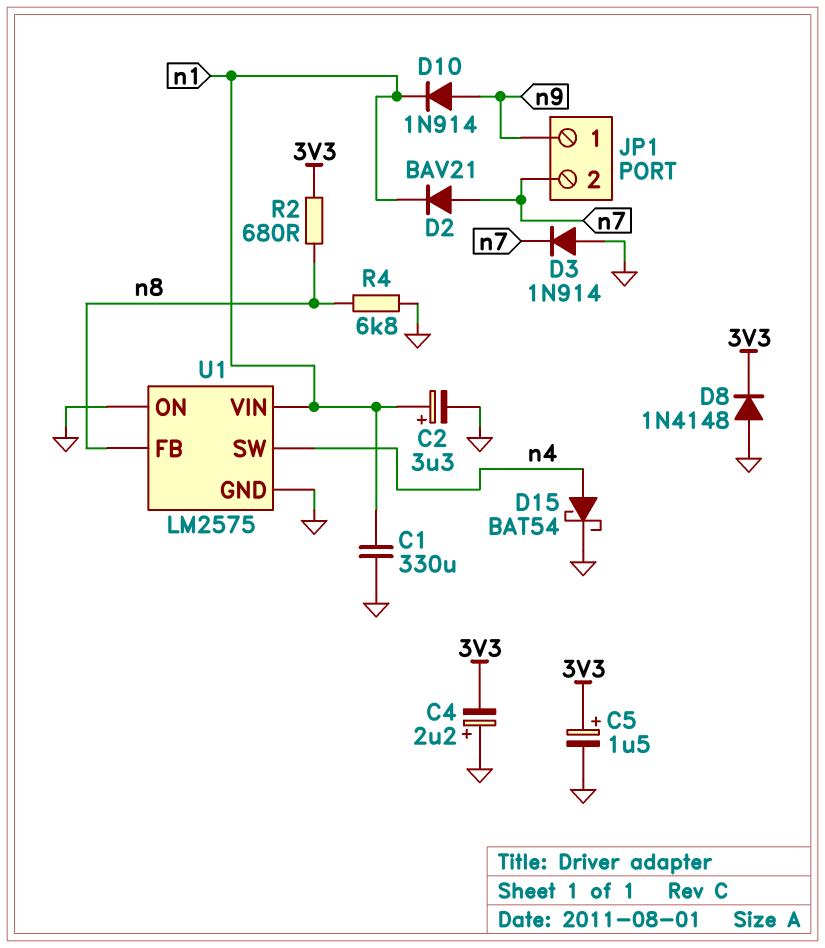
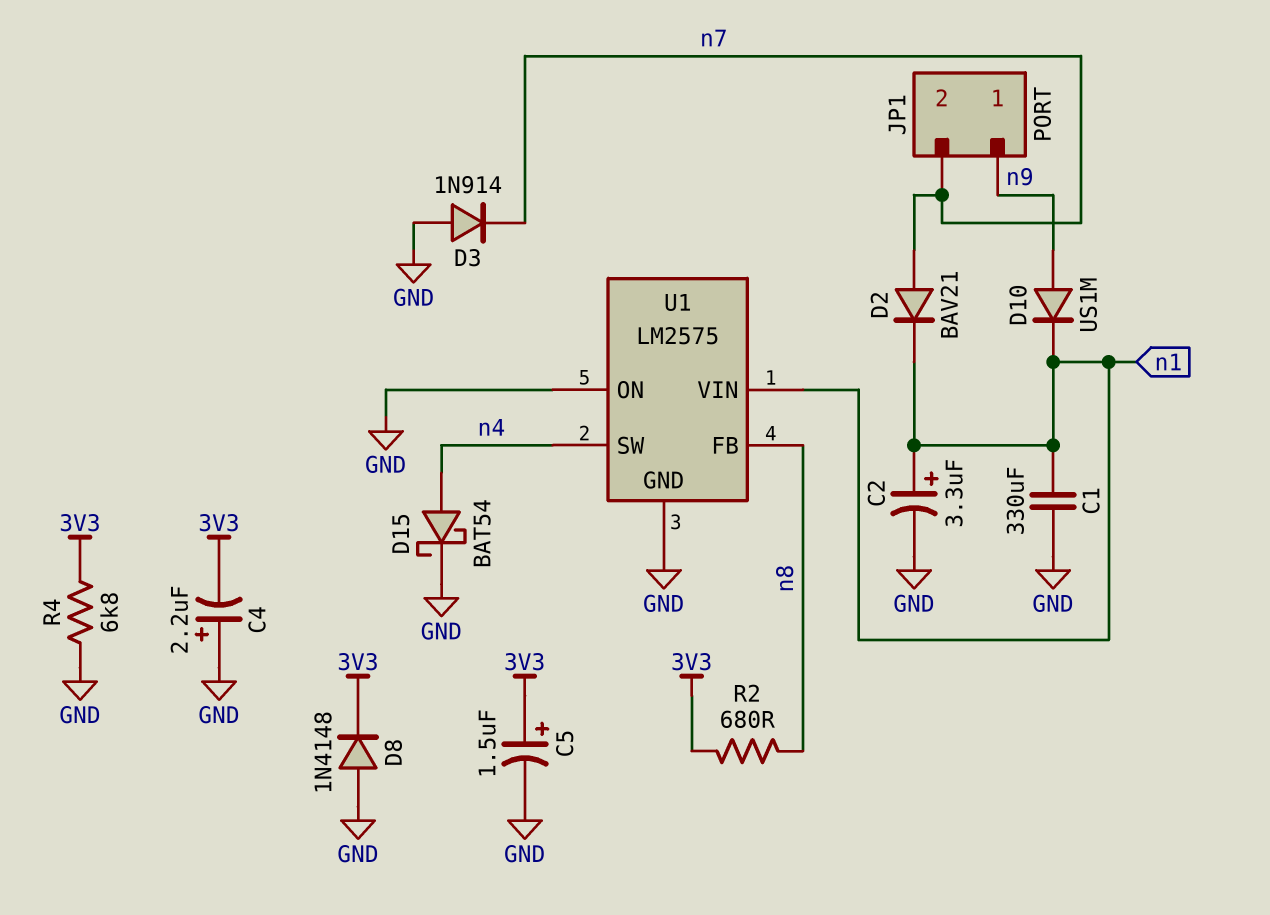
D10: diode 1N914 (A n9, K n1) -> diode US1M (A n9, K n1)
R4: 6.8k (GND, n8) -> 6.8k (3V3, GND)

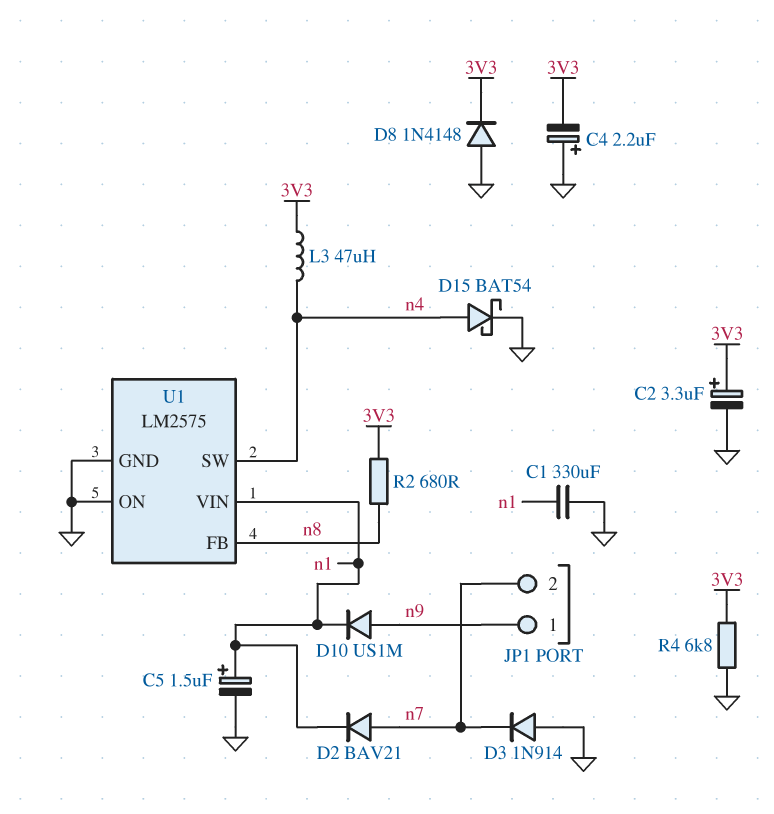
C2: 3.3uF (plus n1, minus GND) -> 3.3uF (plus 3V3, minus GND)
C5: 1.5uF (plus 3V3, minus GND) -> 1.5uF (plus n1, minus GND)
L3: none -> 47uH (3V3, n4)

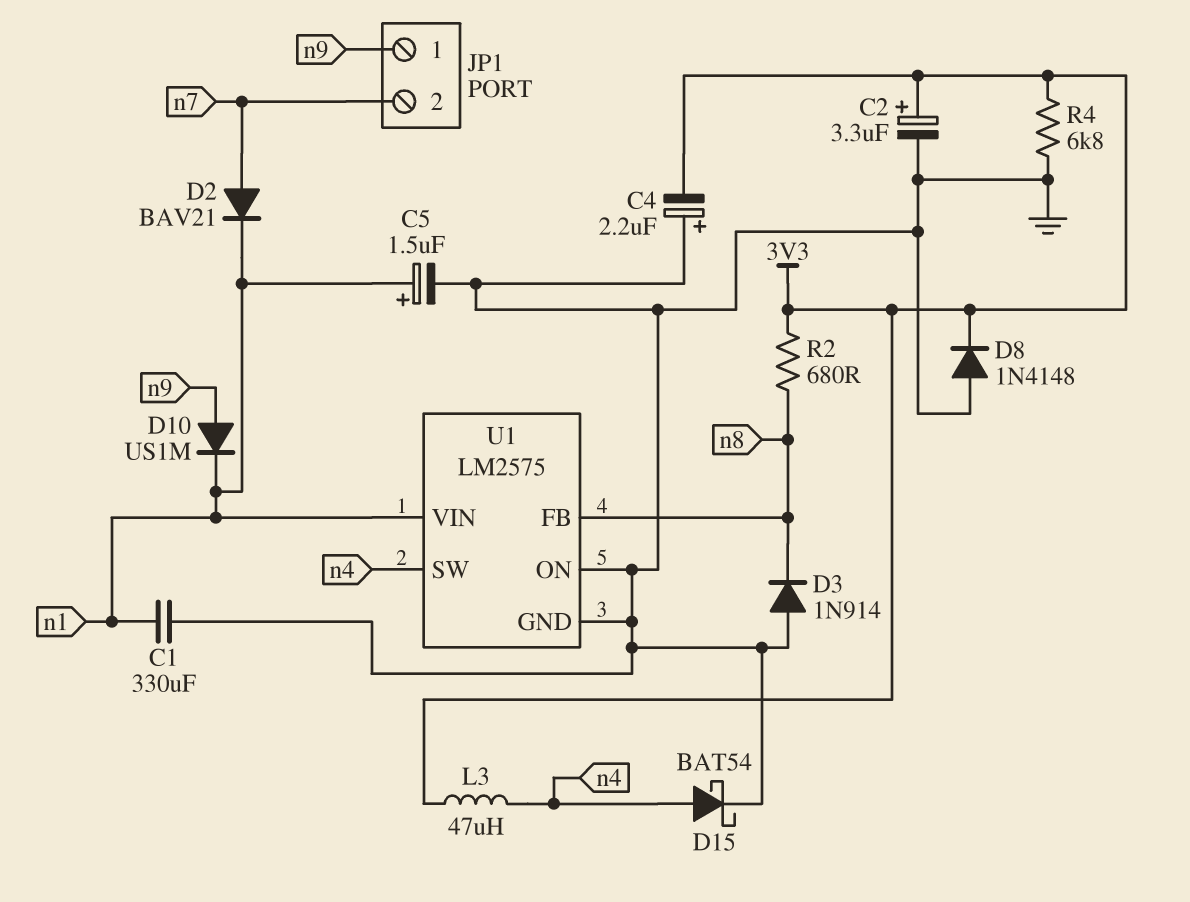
D3: diode 1N914 (A GND, K n7) -> diode 1N914 (A GND, K n8)

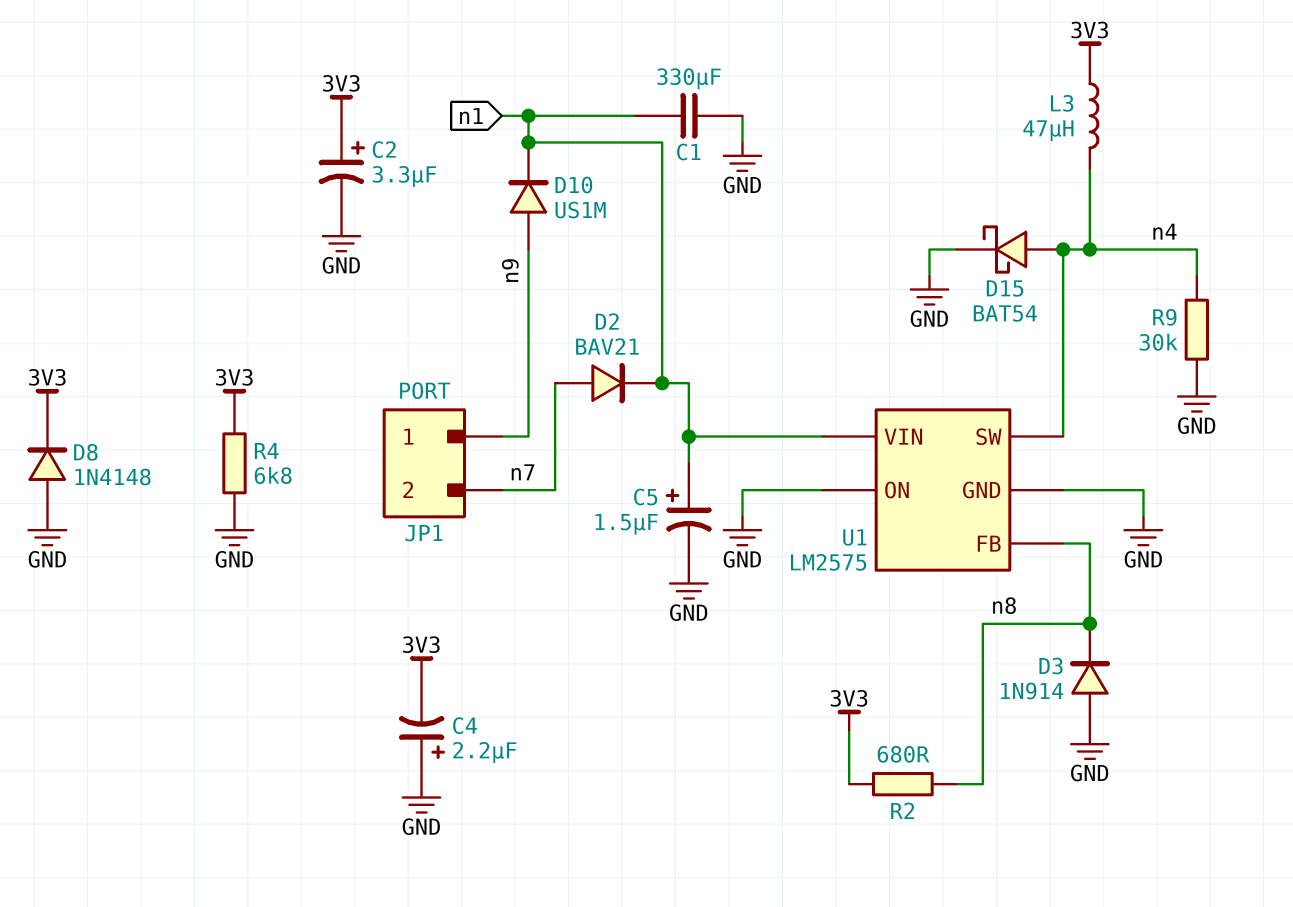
R9: none -> 30k (GND, n4)

